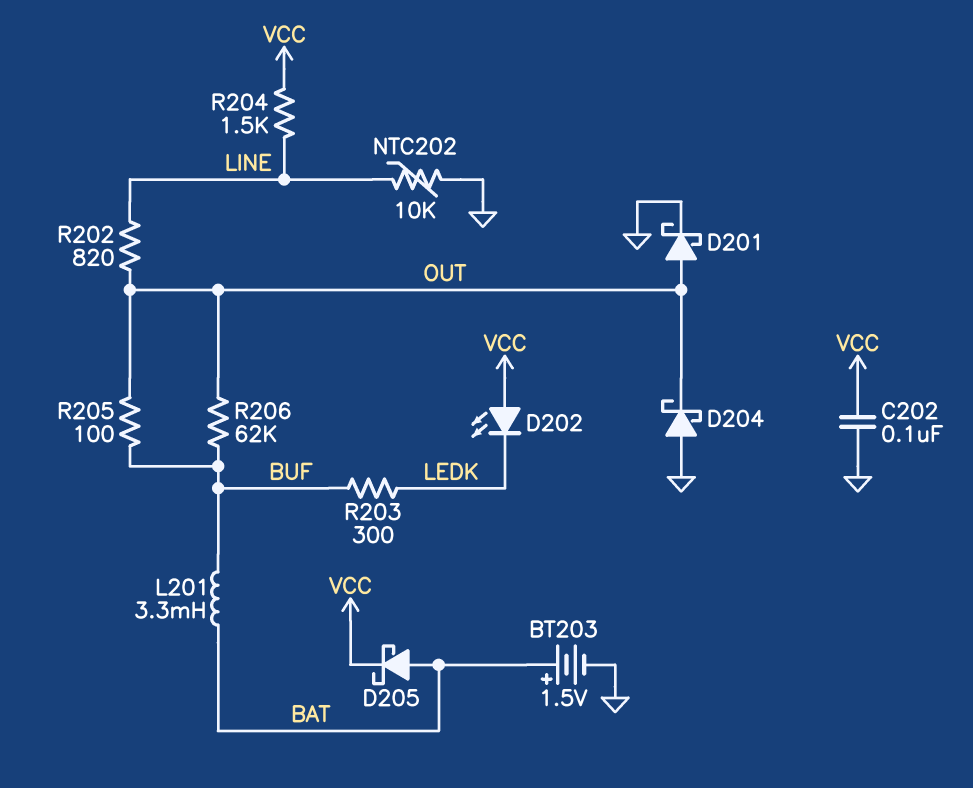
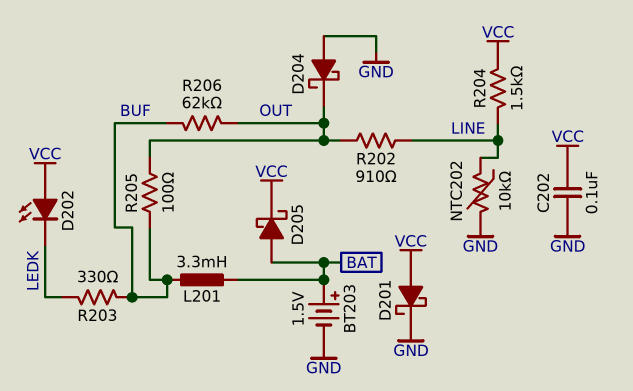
D201: schottky (A OUT, K GND) -> schottky (A VCC, K GND)
R202: 820 (LINE, OUT) -> 910 (LINE, OUT)
R203: 300 (BUF, LEDK) -> 330 (BUF, LEDK)

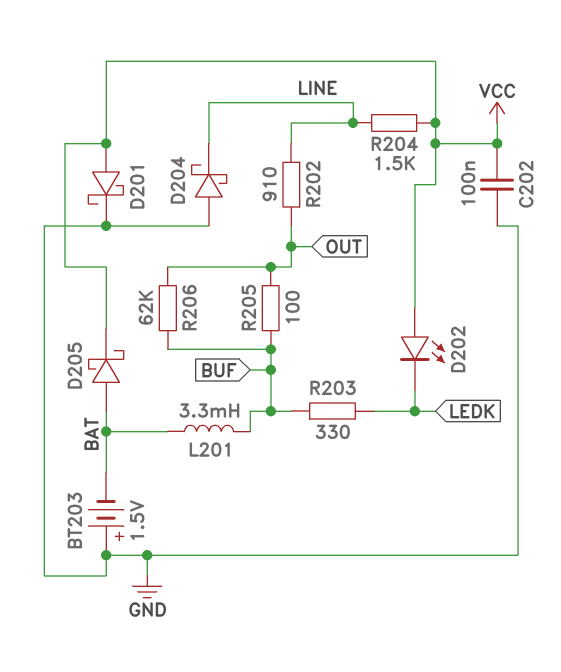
BT203: 1.5V (plus BAT, minus GND) -> 1.5V (plus GND, minus BAT)
D204: schottky (A GND, K OUT) -> schottky (A GND, K LINE)
NTC202: 10k (GND, LINE) -> none

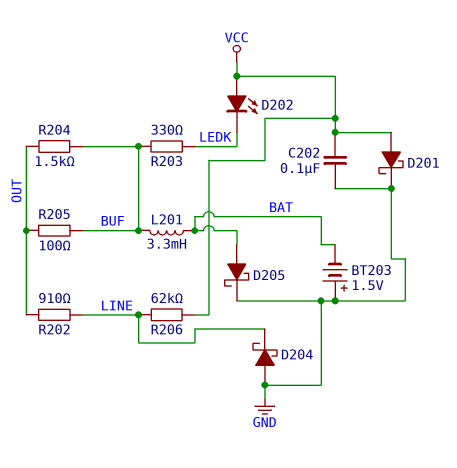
D205: schottky (A BAT, K VCC) -> schottky (A BAT, K GND)
R204: 1.5k (LINE, VCC) -> 1.5k (BUF, OUT)
R206: 62k (BUF, OUT) -> 62k (LINE, VCC)

